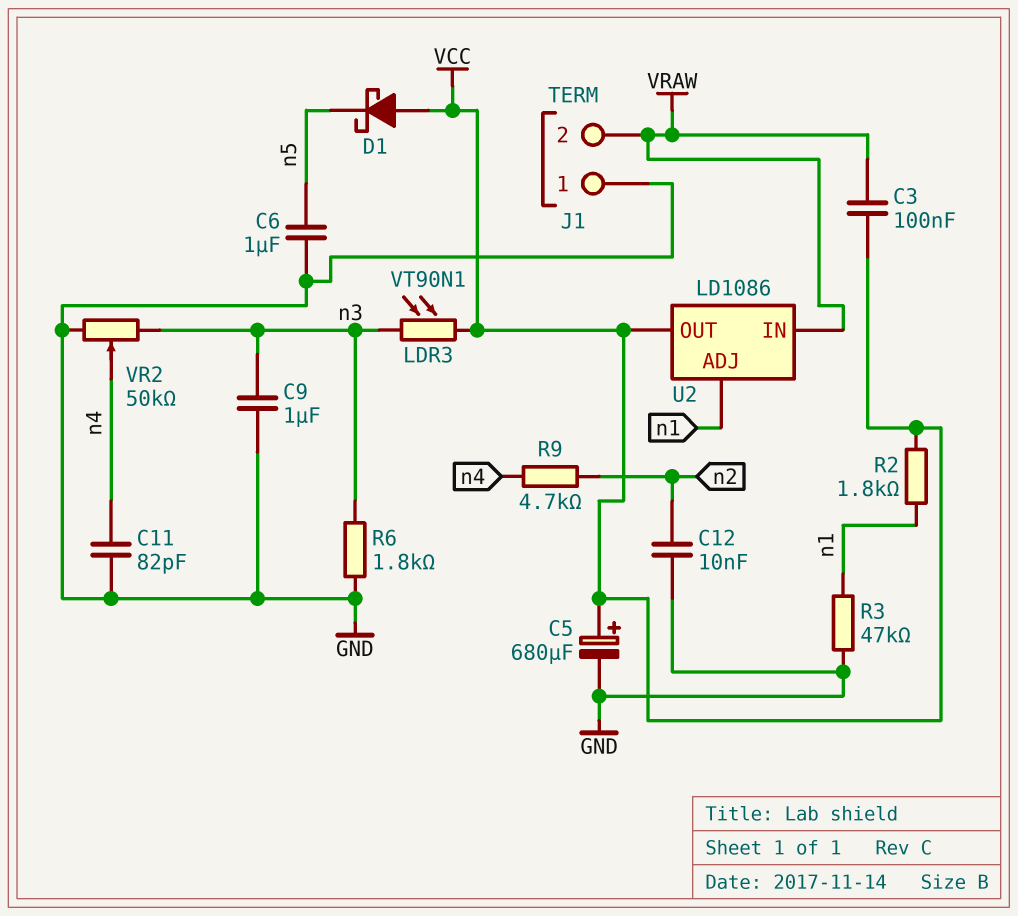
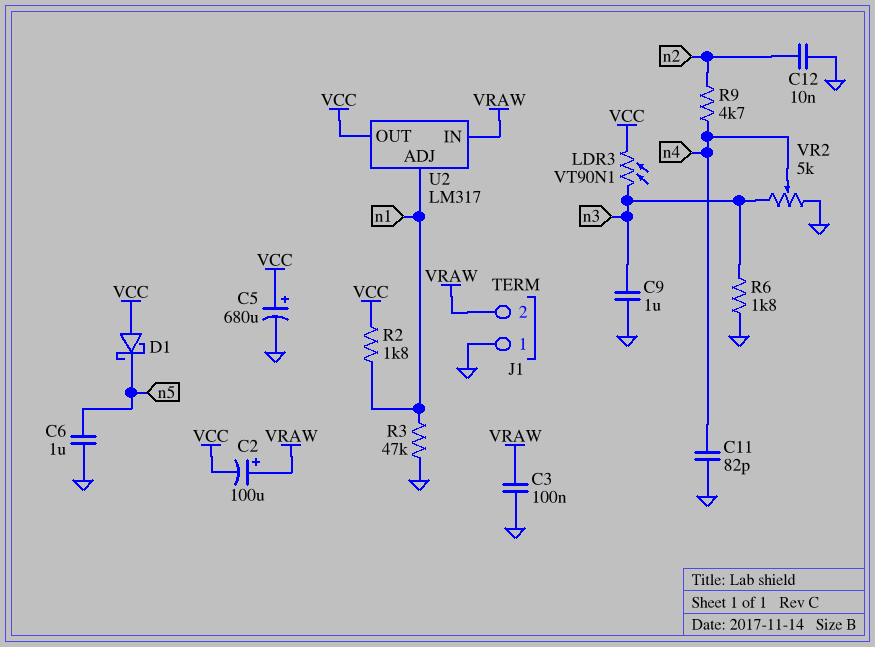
C2: none -> 100uF (plus VRAW, minus VCC)
C3: 100nF (VCC, VRAW) -> 100nF (GND, VRAW)
U2: LD1086 -> LM317
VR2: 50k (GND, n3, wiper n4) -> 5k (GND, n3, wiper n4)

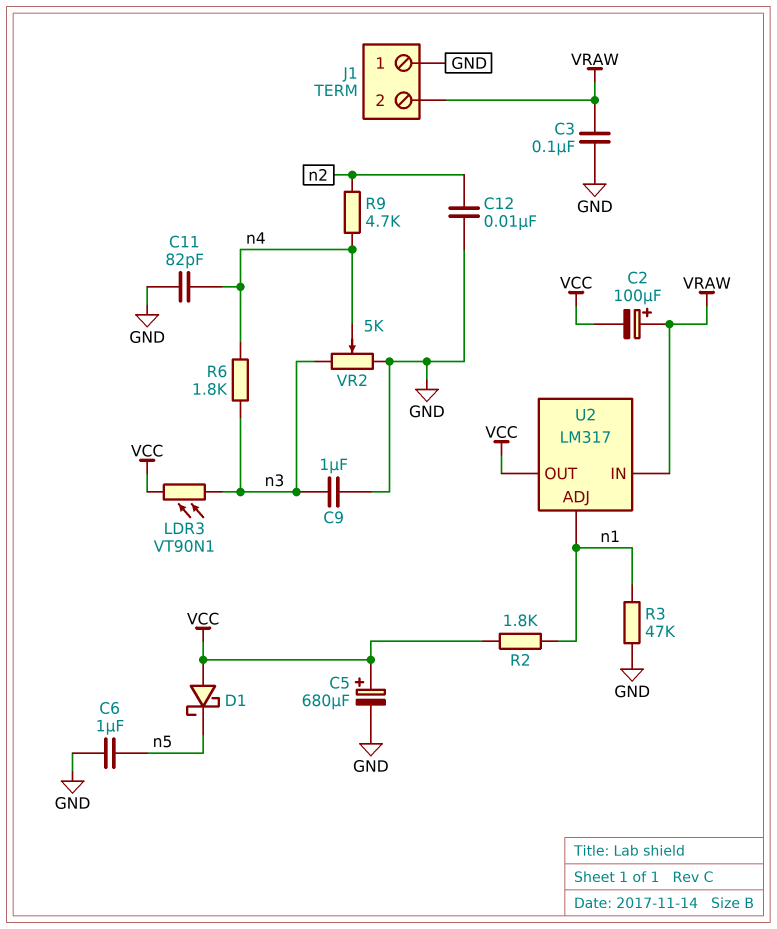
R6: 1.8k (GND, n3) -> 1.8k (n3, n4)

